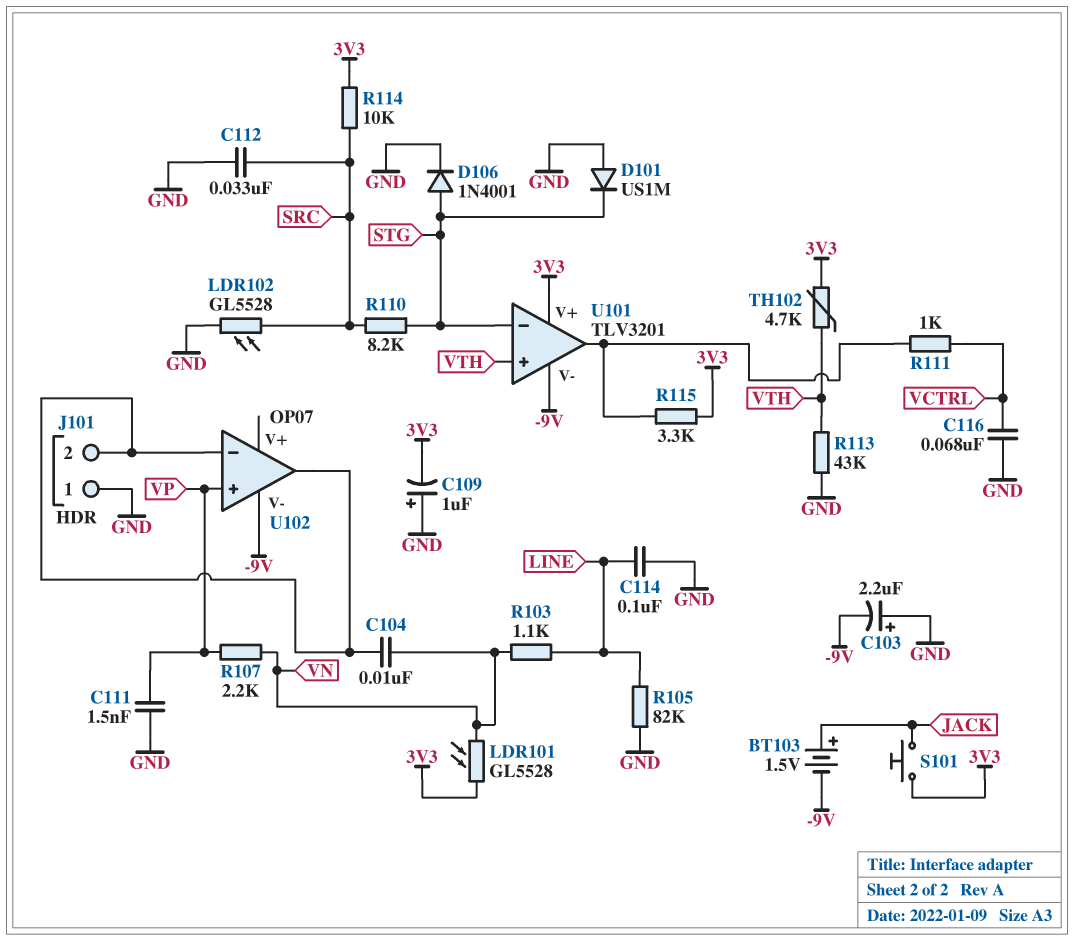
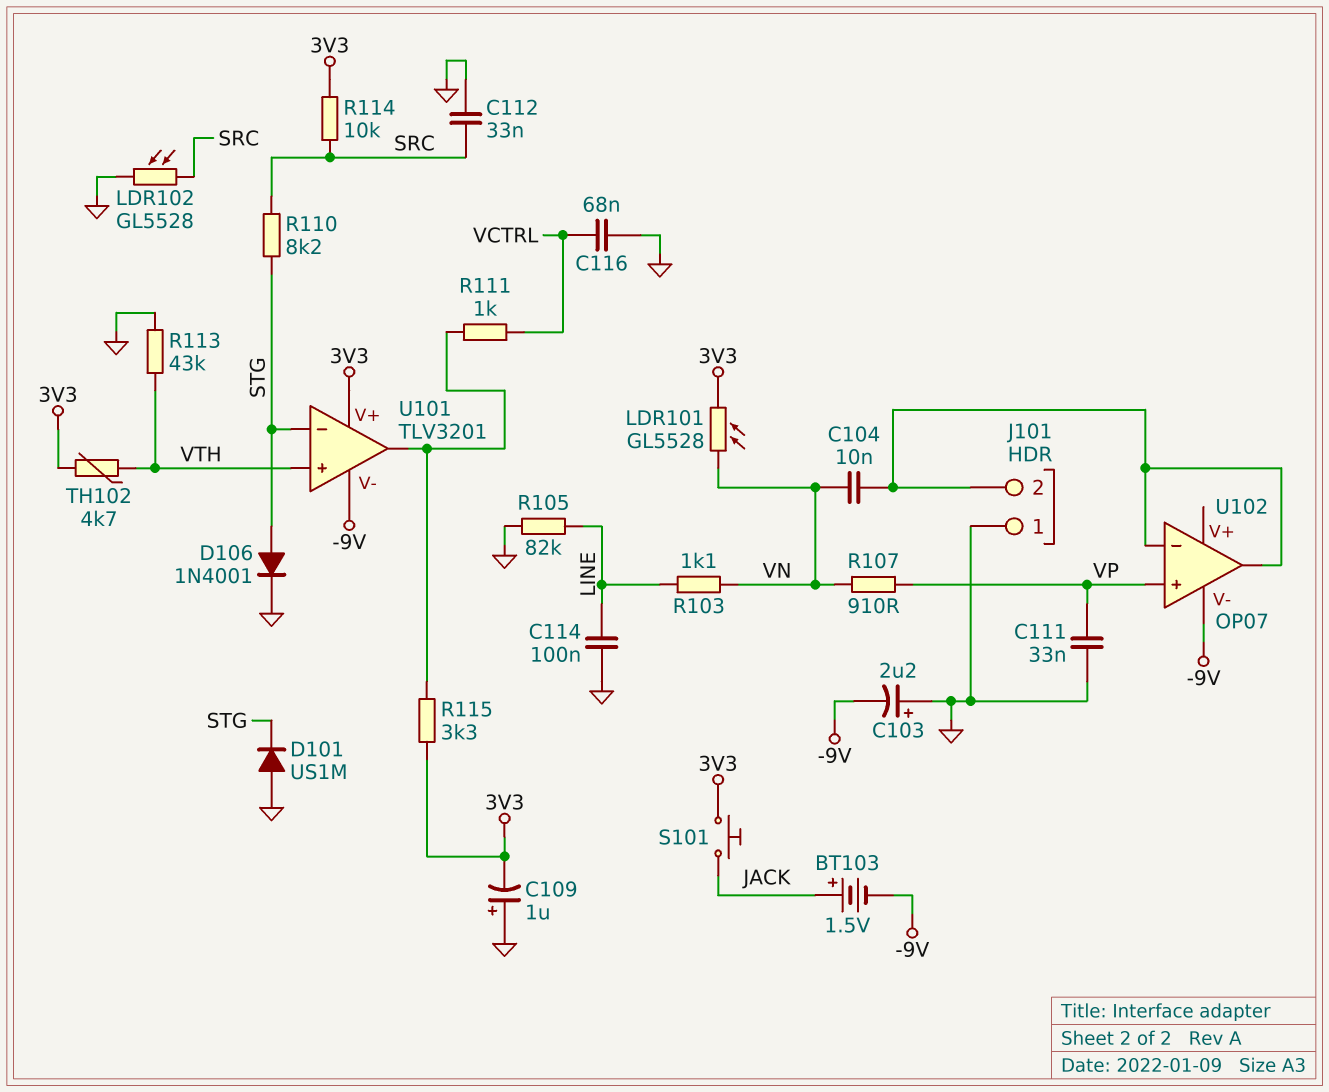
C111: 1.5nF (GND, VP) -> 33nF (GND, VP)
R107: 2.2k (VN, VP) -> 910 (VN, VP)

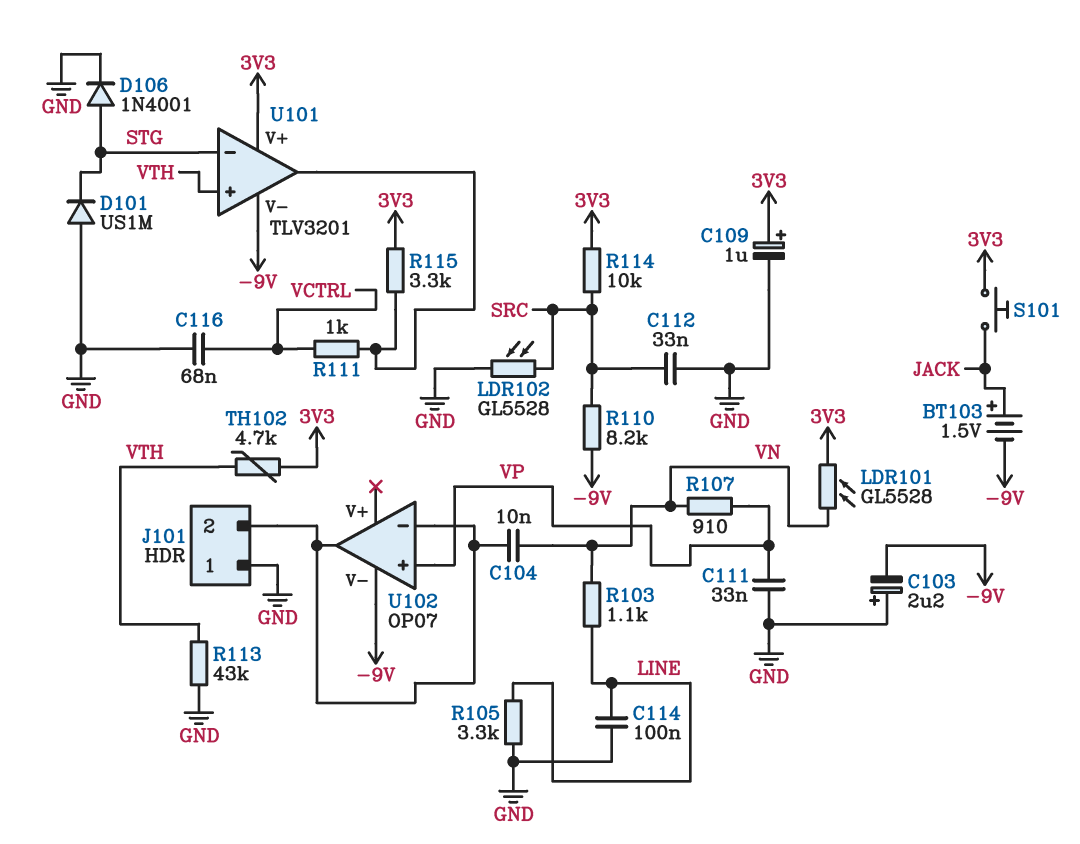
C109: 1uF (plus GND, minus 3V3) -> 1uF (plus 3V3, minus GND)
R105: 82k (GND, LINE) -> 3.3k (GND, LINE)
R110: 8.2k (SRC, STG) -> 8.2k (-9V, SRC)

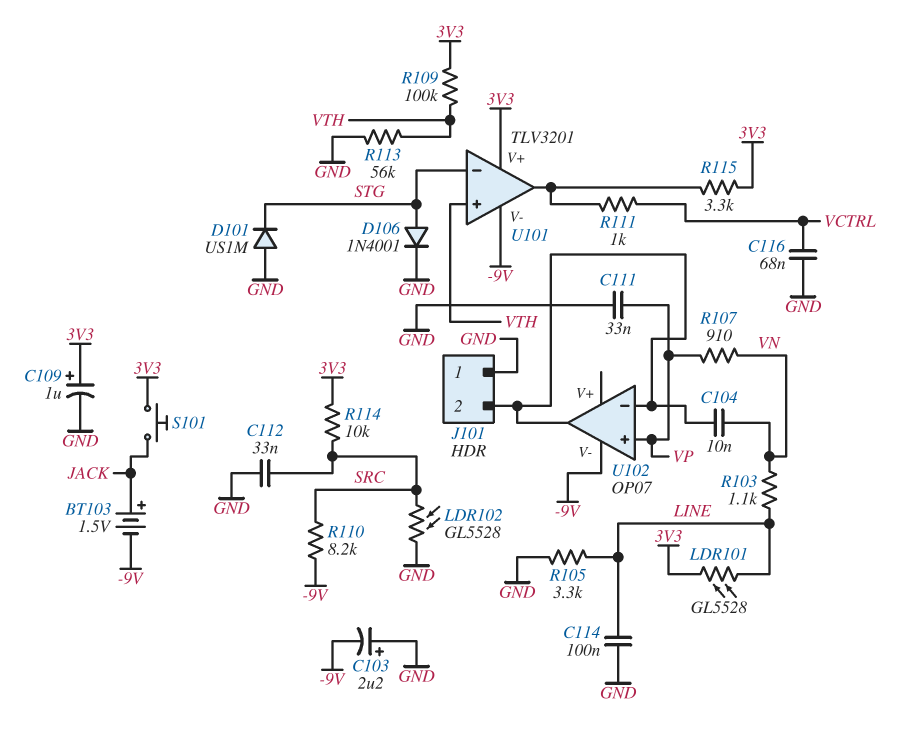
LDR101: GL5528 (3V3, VN) -> GL5528 (3V3, LINE)
R109: none -> 100k (3V3, VTH)
R113: 43k (GND, VTH) -> 56k (GND, VTH)
TH102: 4.7k (3V3, VTH) -> none

